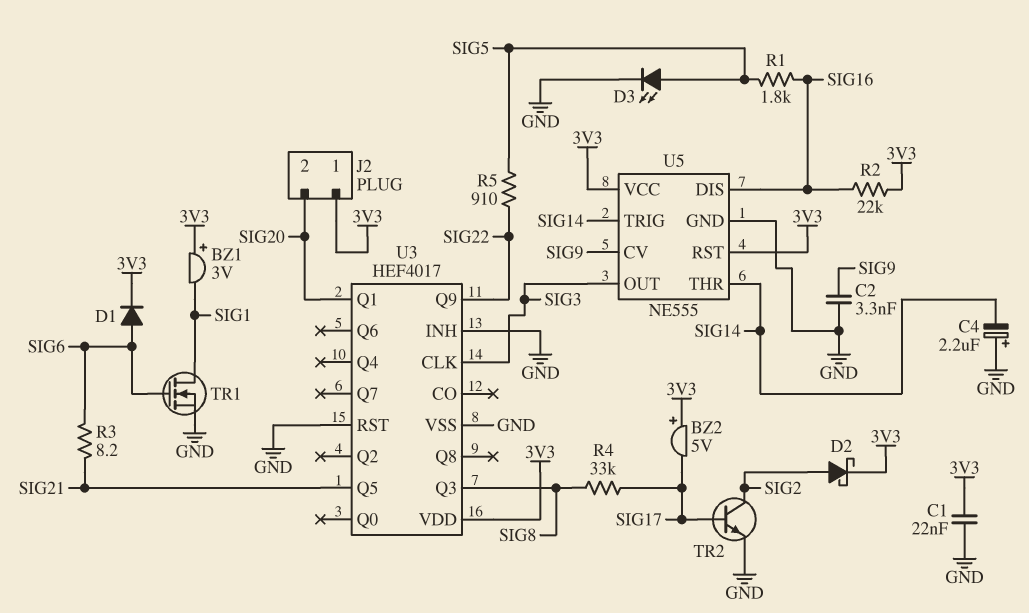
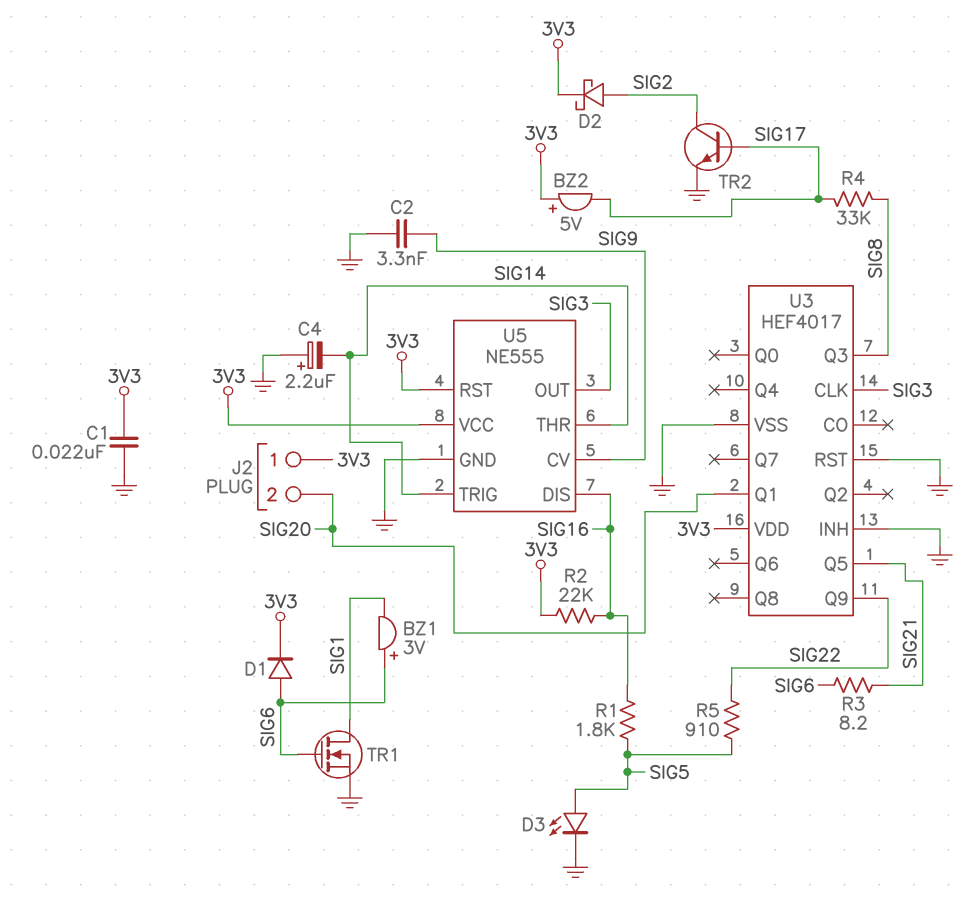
BZ1: buzzer 3V (plus 3V3, minus SIG1) -> buzzer 3V (plus SIG6, minus SIG1)

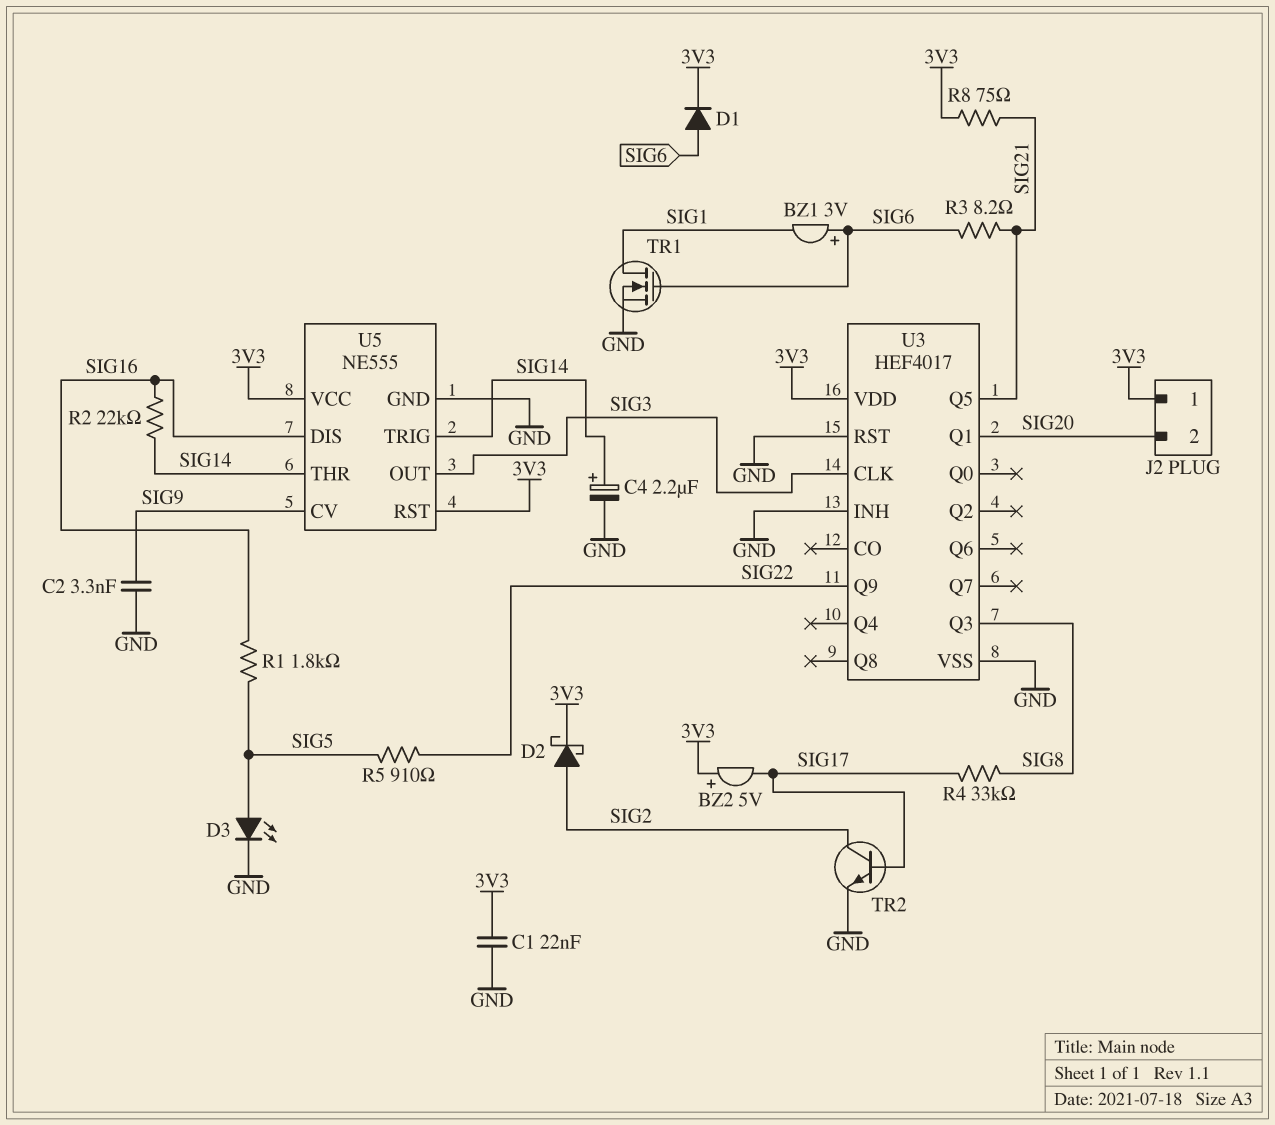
C4: 2.2uF (plus GND, minus SIG14) -> 2.2uF (plus SIG14, minus GND)
R2: 22k (3V3, SIG16) -> 22k (SIG14, SIG16)
R8: none -> 75 (3V3, SIG21)

